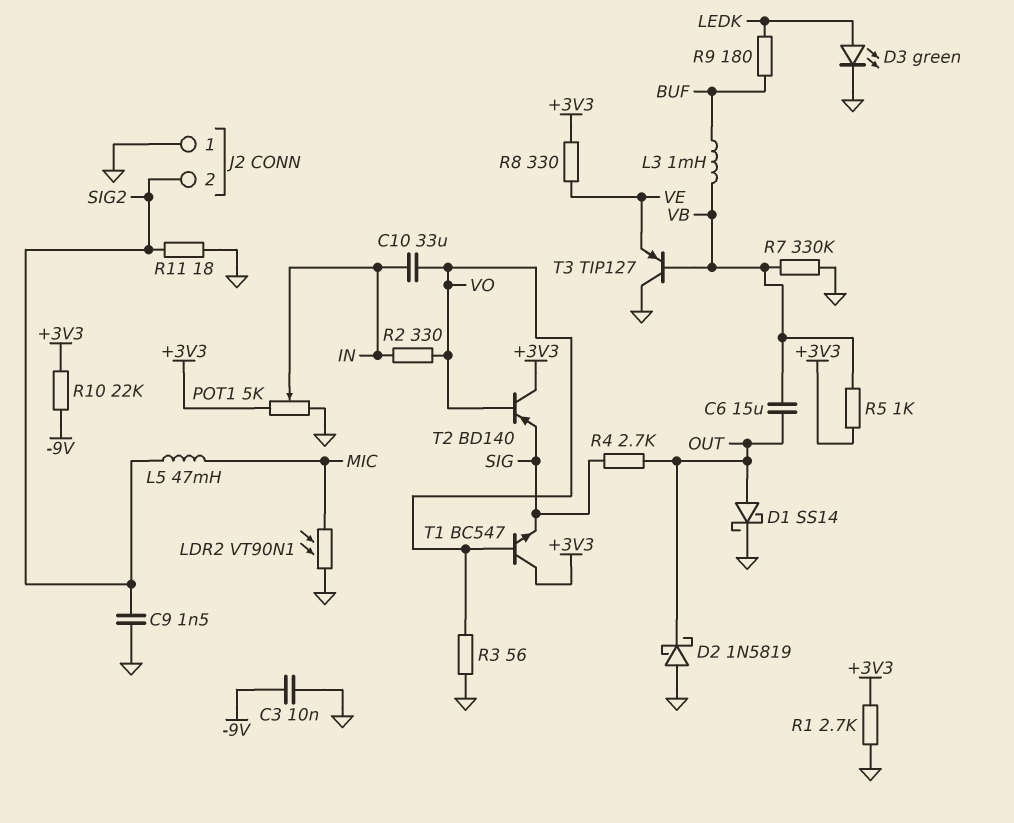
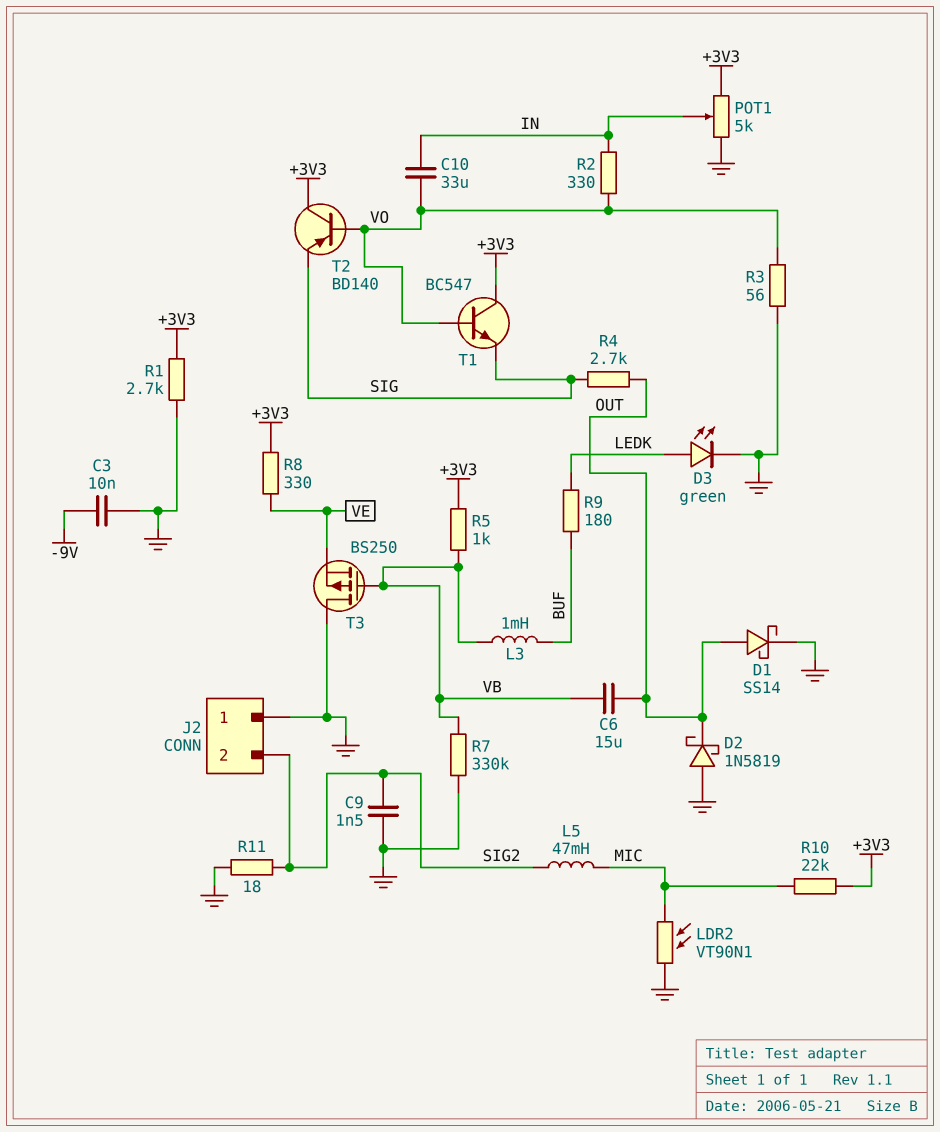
R10: 22k (+3V3, -9V) -> 22k (+3V3, MIC)
T3: PNP TIP127 (B VB, C GND, E VE) -> PMOS BS250 (G VB, D GND, S VE)

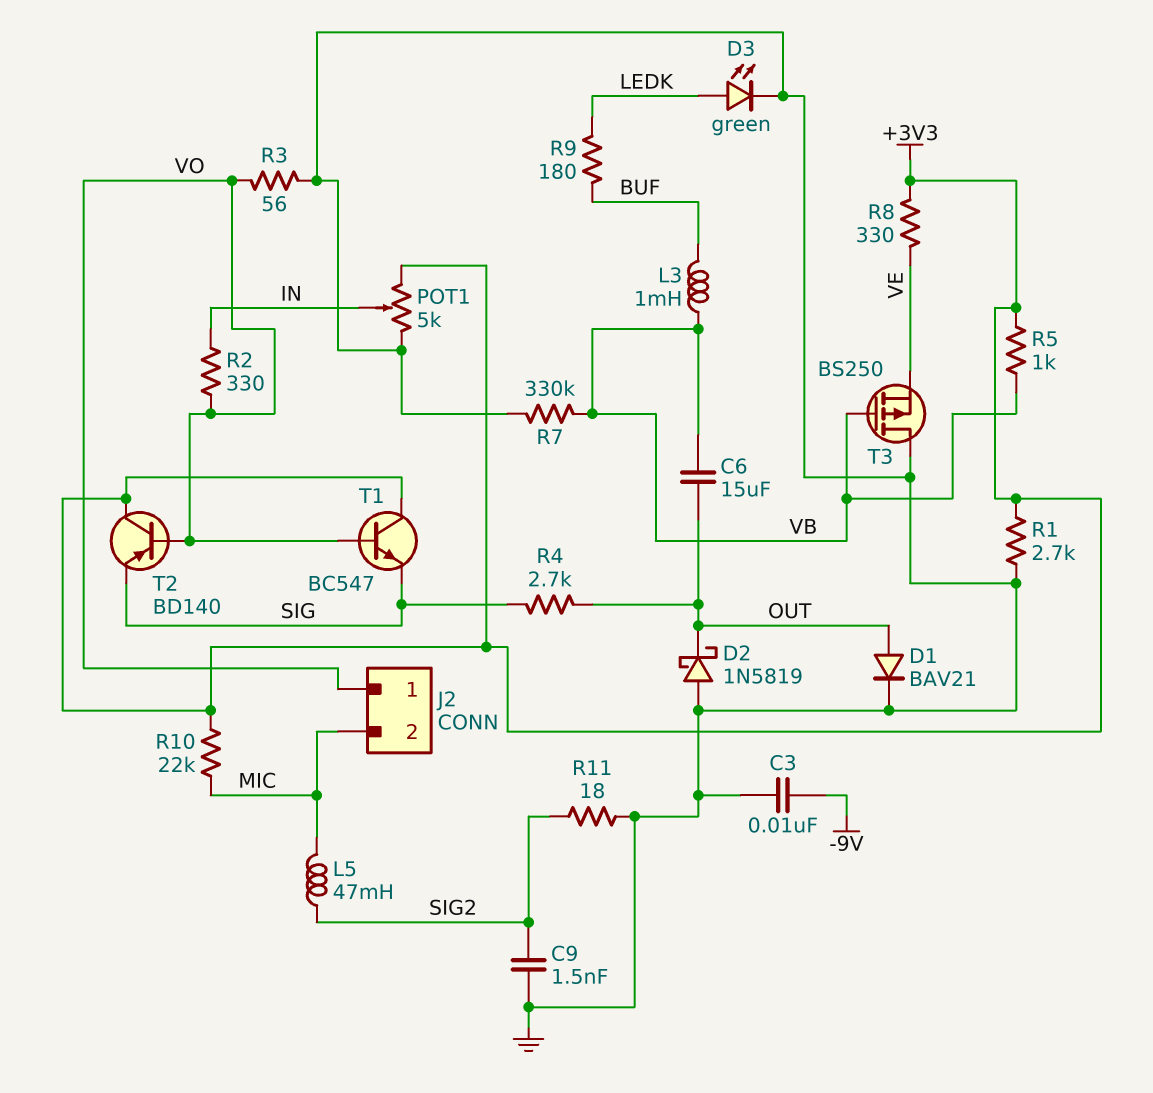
C10: 33uF (IN, VO) -> none
D1: schottky SS14 (A OUT, K GND) -> diode BAV21 (A OUT, K GND)
J2 pin 1: GND -> VO
J2 pin 2: SIG2 -> MIC
LDR2: VT90N1 (GND, MIC) -> none

